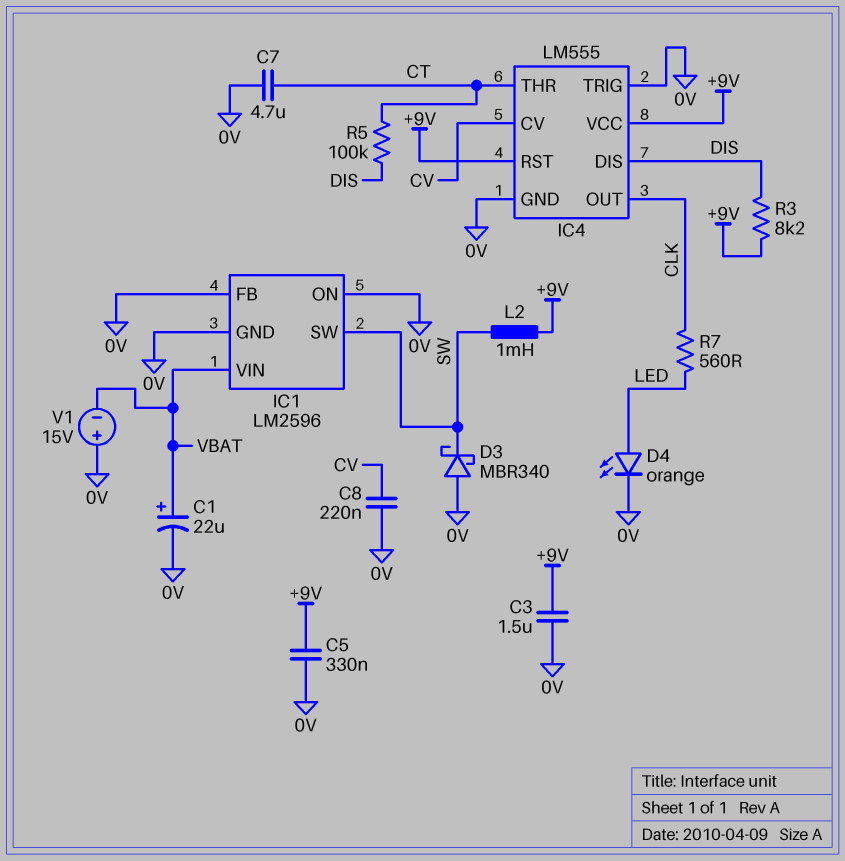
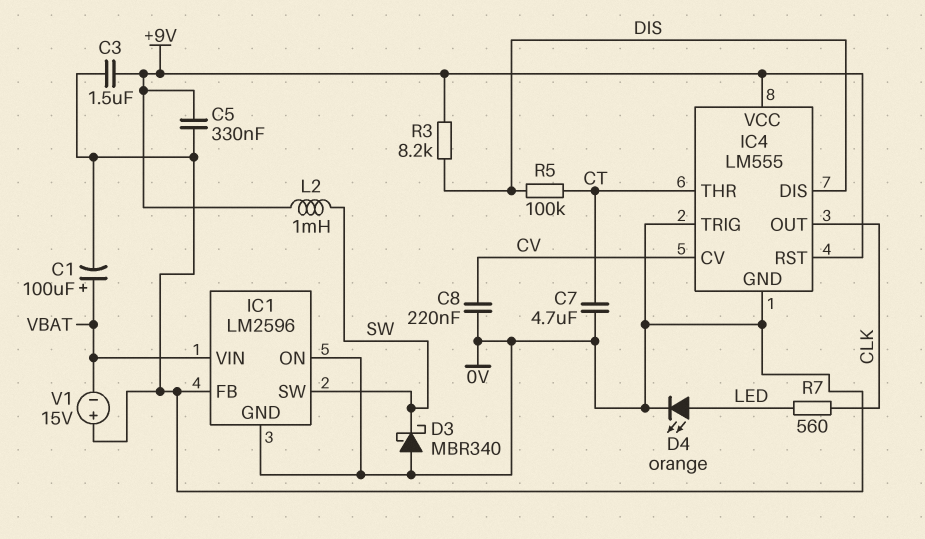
C1: 22uF (plus VBAT, minus 0V) -> 100uF (plus VBAT, minus 0V)

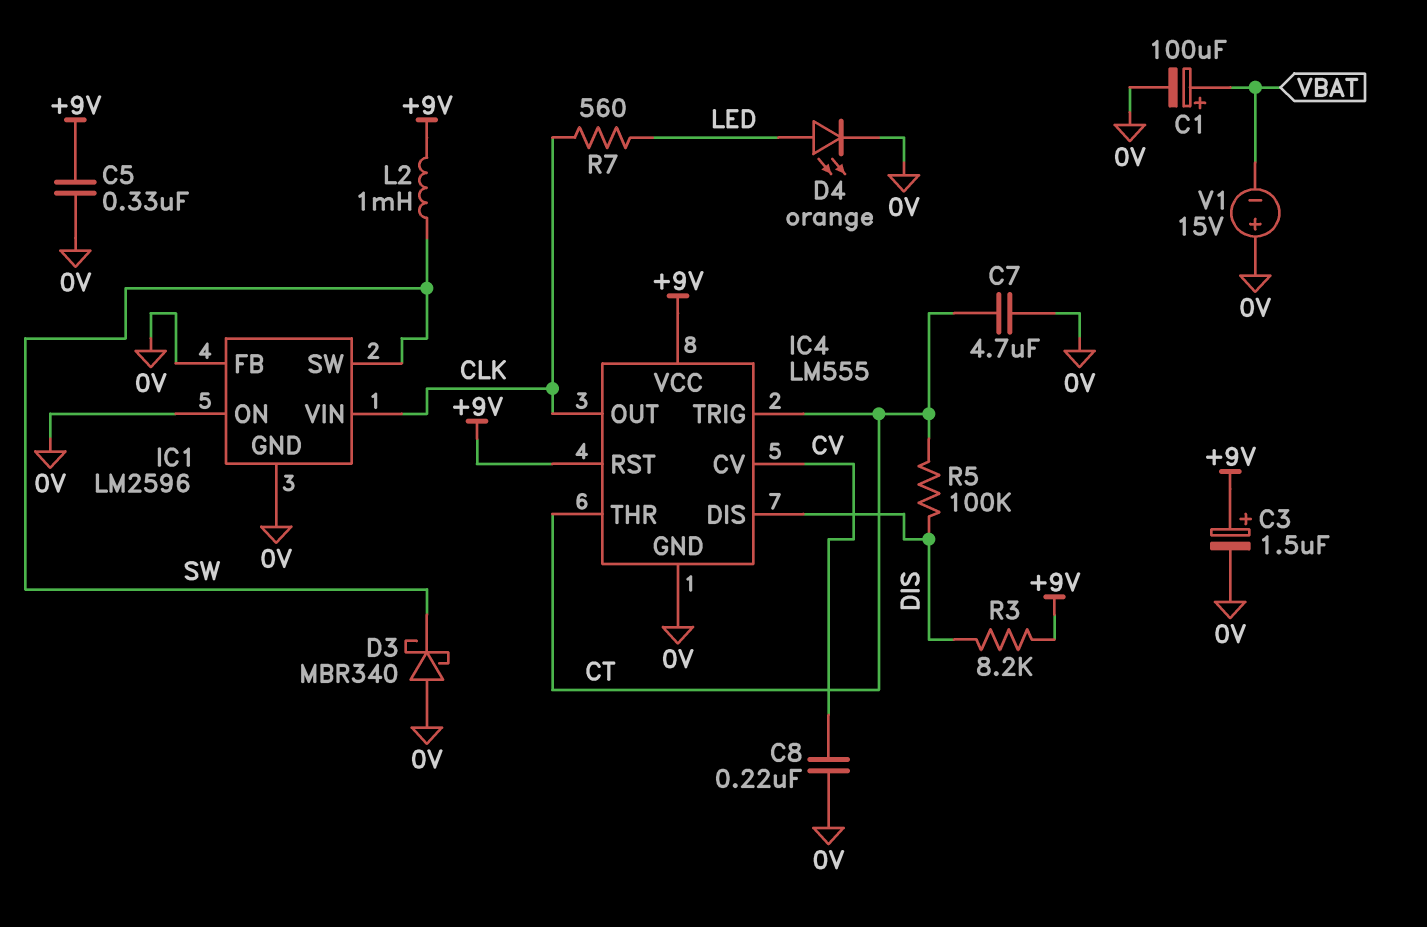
C3: 1.5uF (+9V, 0V) -> 1.5uF (plus +9V, minus 0V)
IC1 pin VIN: VBAT -> CLK
IC4 pin TRIG: 0V -> CT

